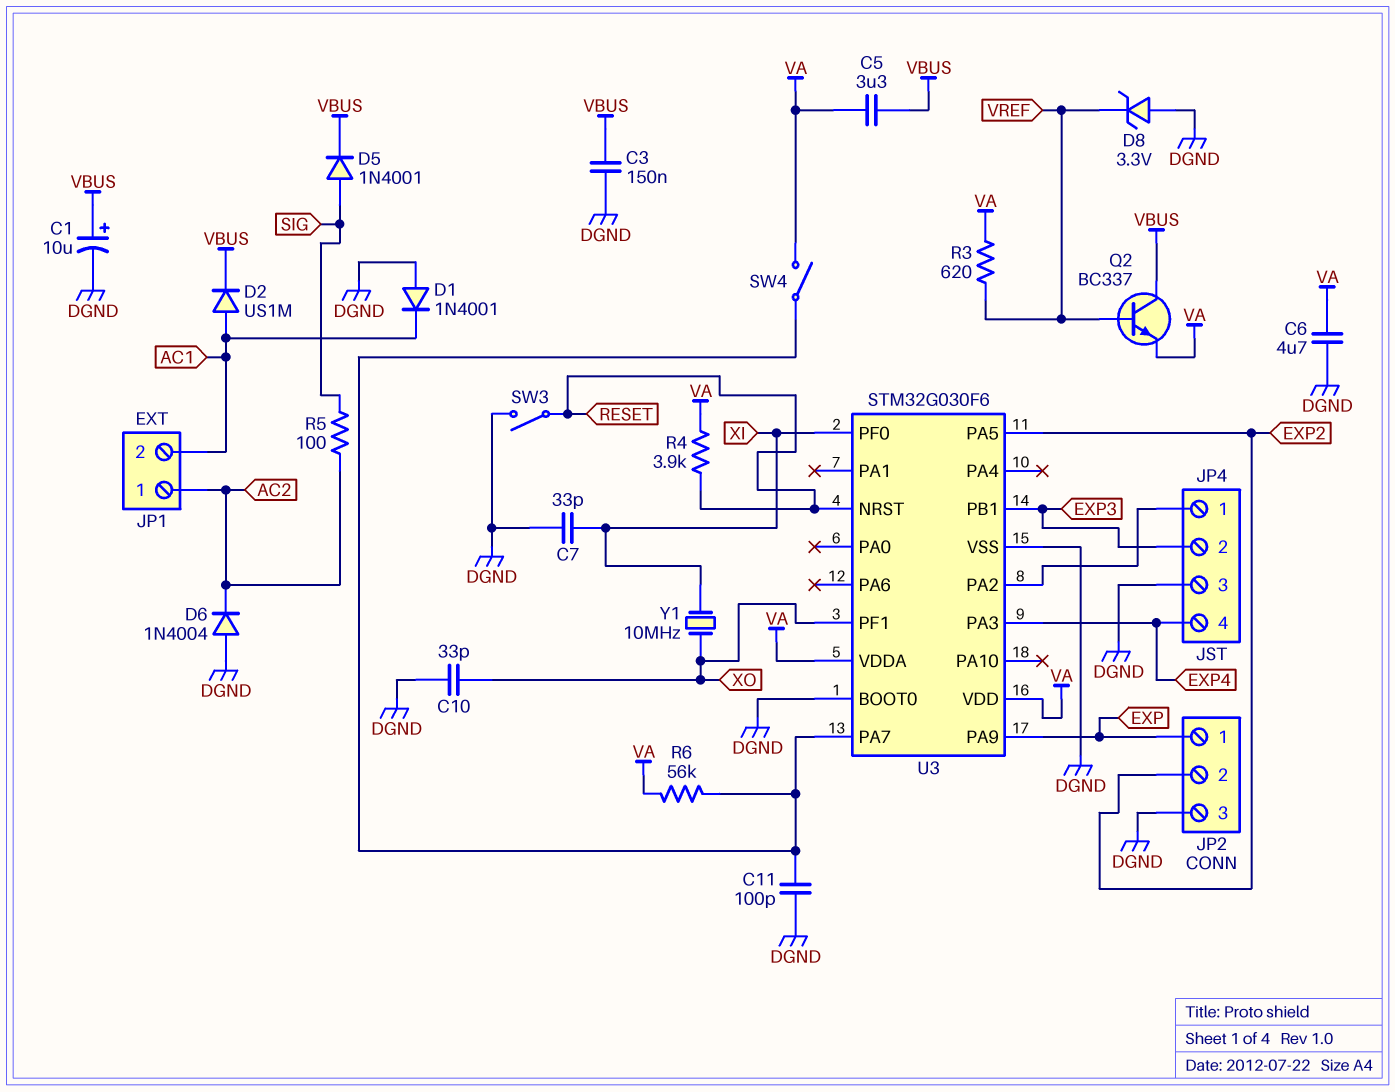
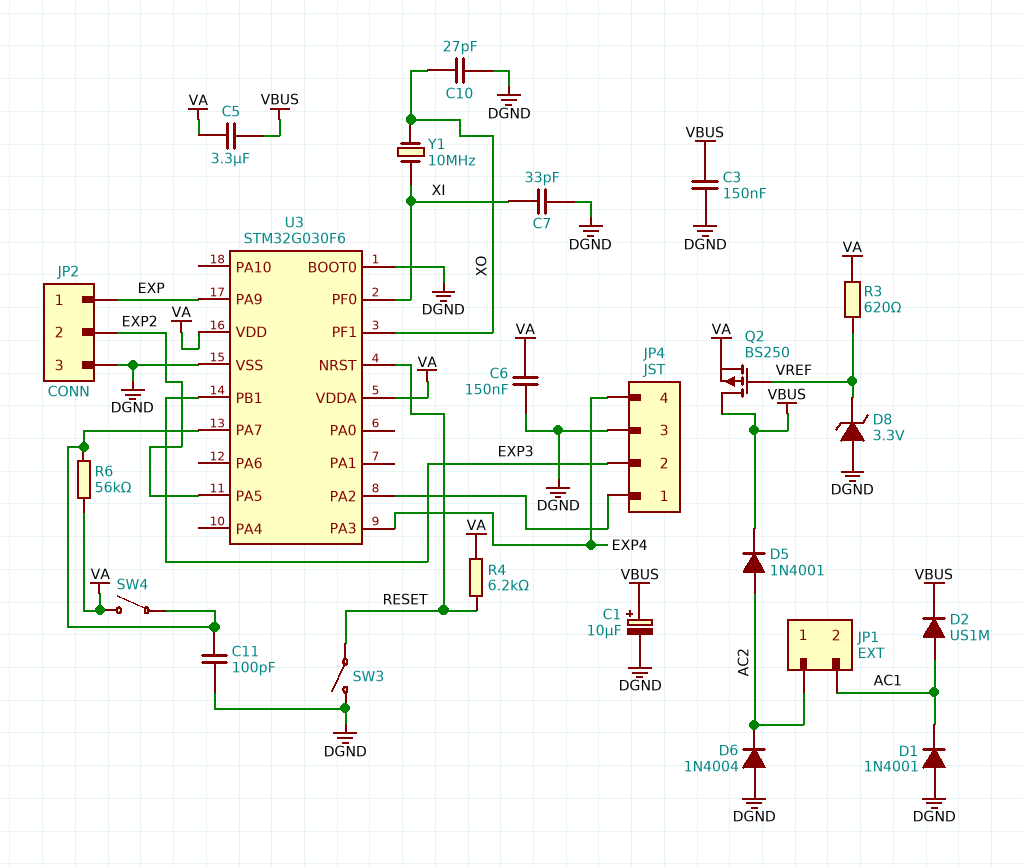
C6: 4.7uF (DGND, VA) -> 150nF (DGND, VA)
C10: 33pF (DGND, XO) -> 27pF (DGND, XO)
D5: diode 1N4001 (A SIG, K VBUS) -> diode 1N4001 (A AC2, K VBUS)
Q2: NPN BC337 (B VREF, C VBUS, E VA) -> PMOS BS250 (G VREF, D VBUS, S VA)
R4: 3.9k (RESET, VA) -> 6.2k (RESET, VA)
R5: 100 (AC2, SIG) -> none

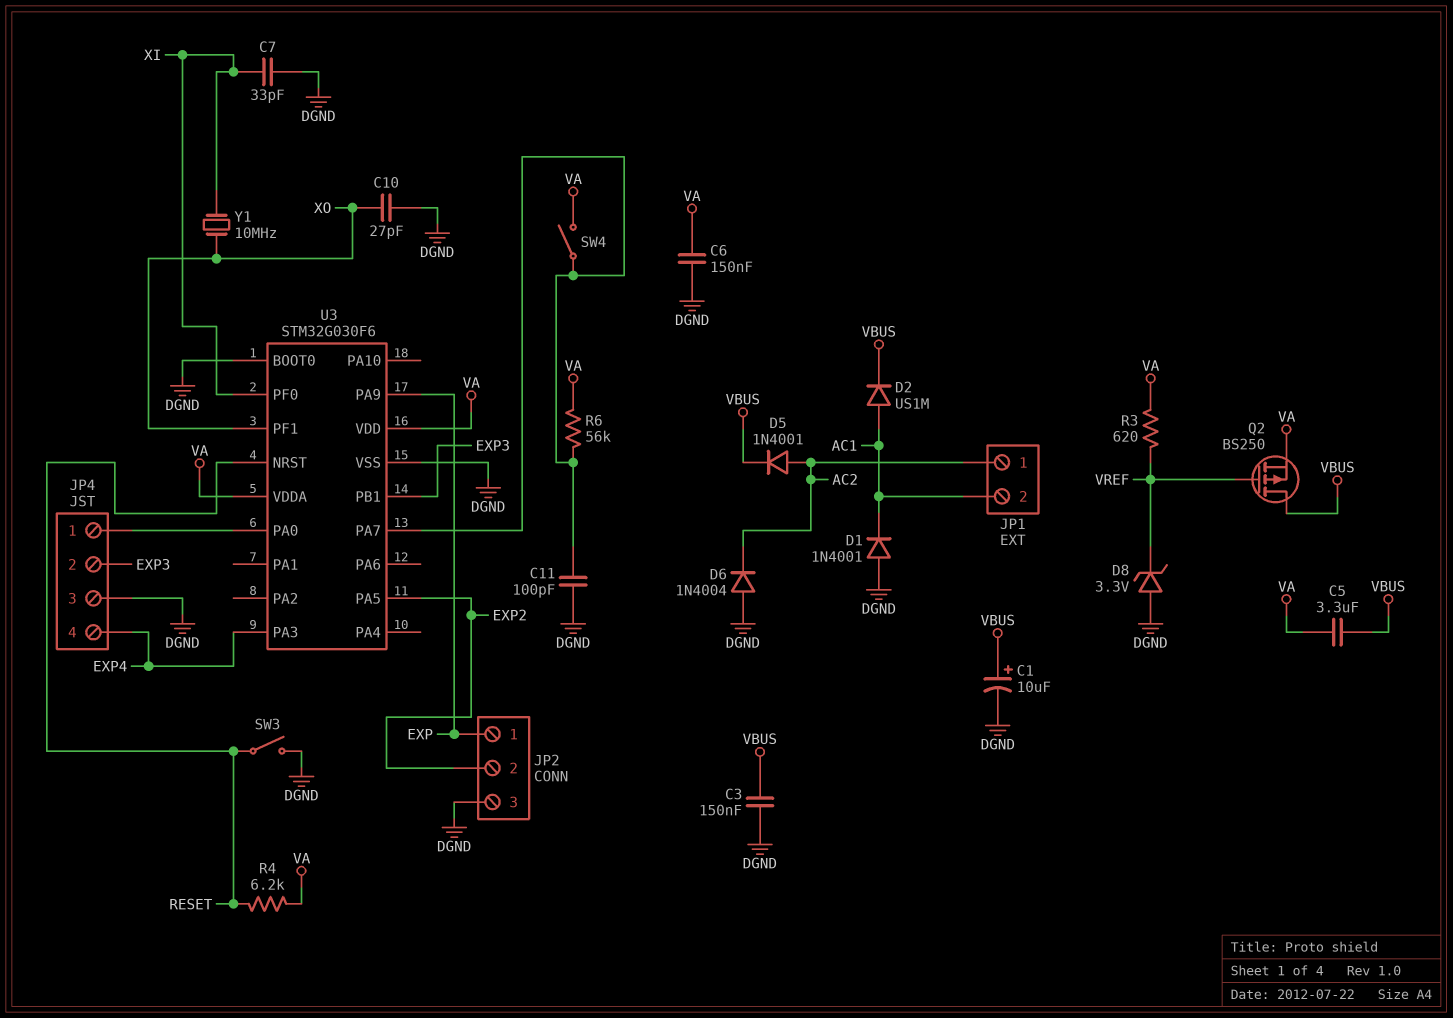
U3 pin PA0: none -> JP4/1
U3 pin PA2: JP4/1 -> none

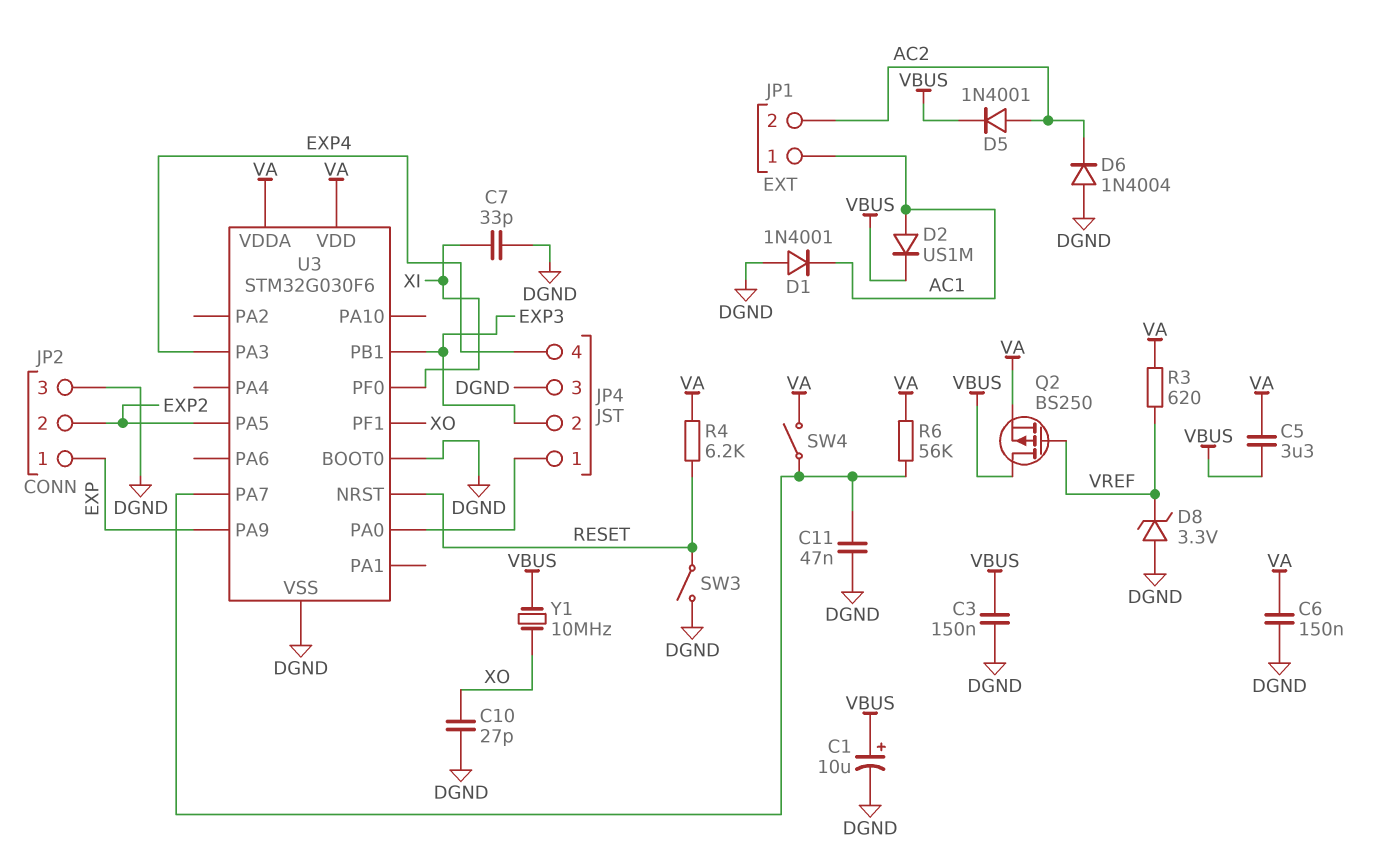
C11: 100pF (DGND, U3/PA7) -> 47nF (DGND, U3/PA7)
JP1 pin 1: AC2 -> AC1
JP1 pin 2: AC1 -> AC2
Y1: 10MHz (XI, XO) -> 10MHz (VBUS, XO)

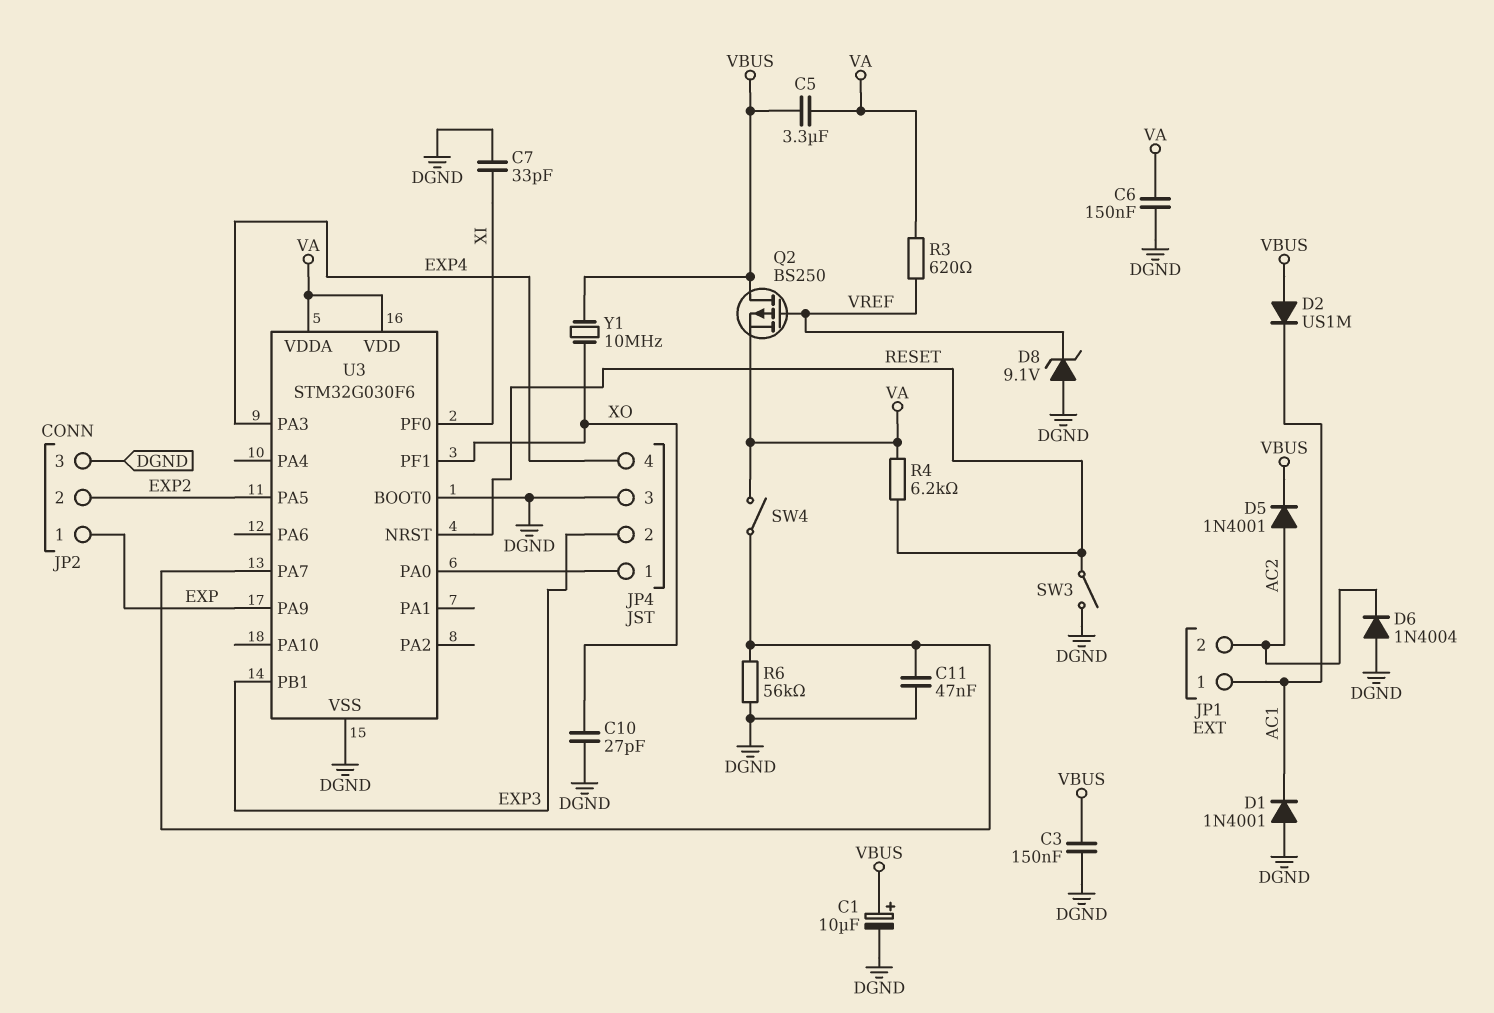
D2: diode US1M (A AC1, K VBUS) -> diode US1M (A VBUS, K AC1)
D8: zener 3.3V (A DGND, K VREF) -> zener 9.1V (A DGND, K VREF)
R6: 56k (U3/PA7, VA) -> 56k (DGND, U3/PA7)

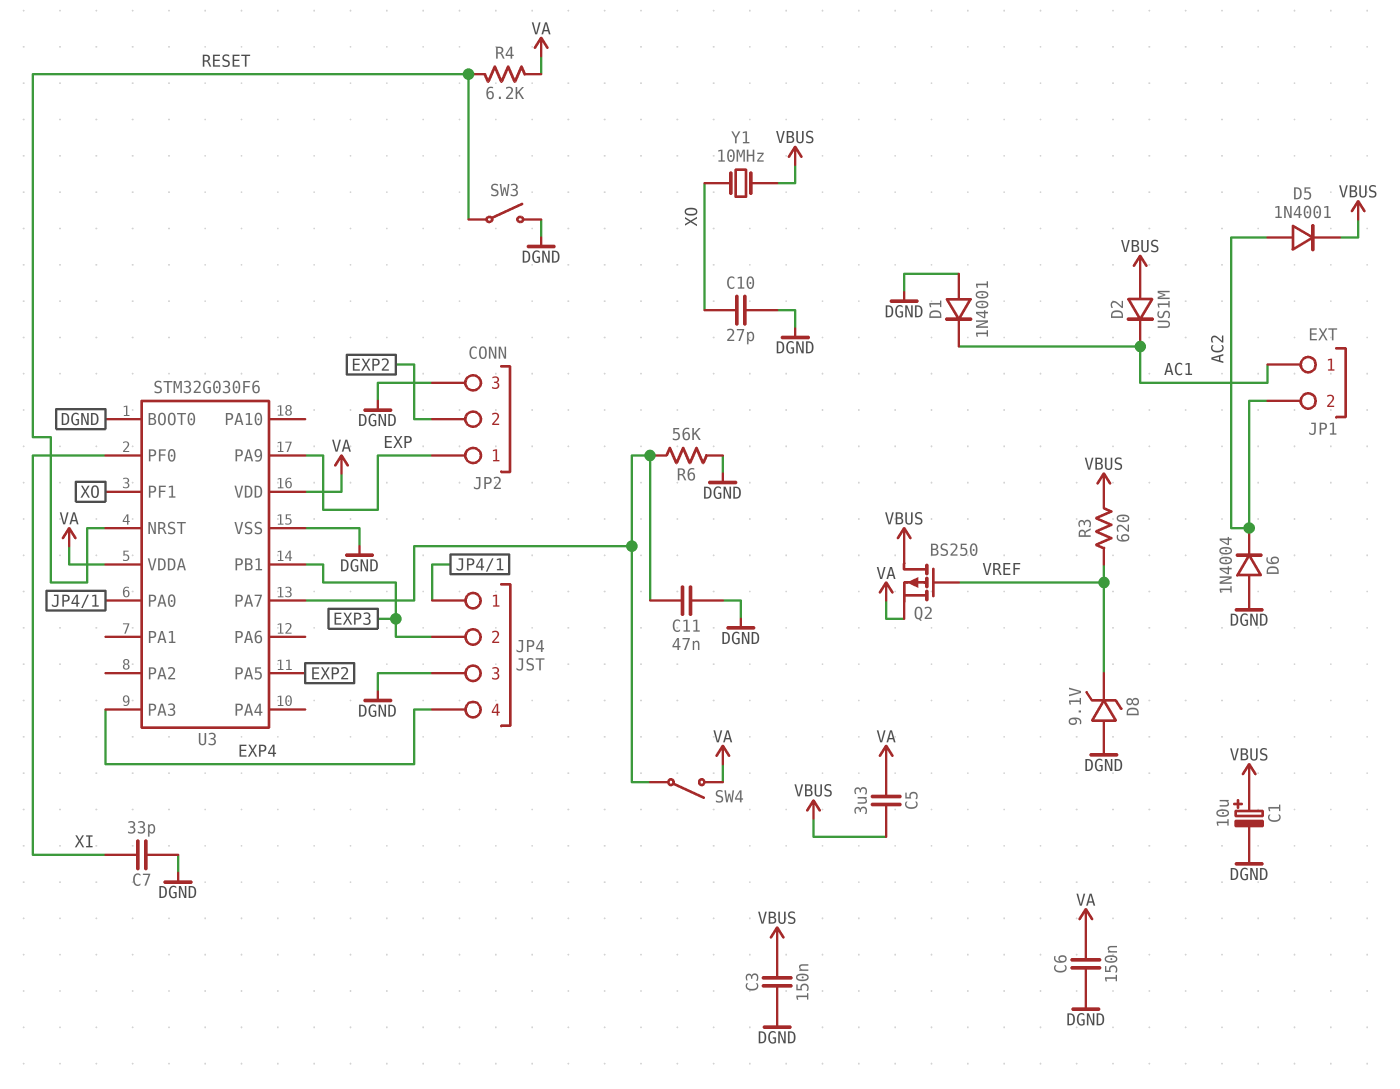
R3: 620 (VA, VREF) -> 620 (VBUS, VREF)

